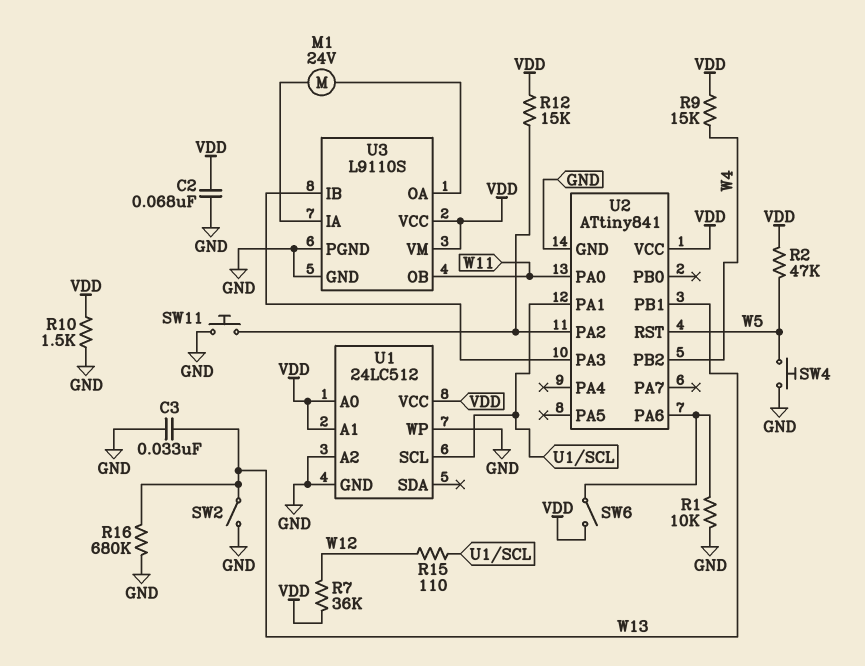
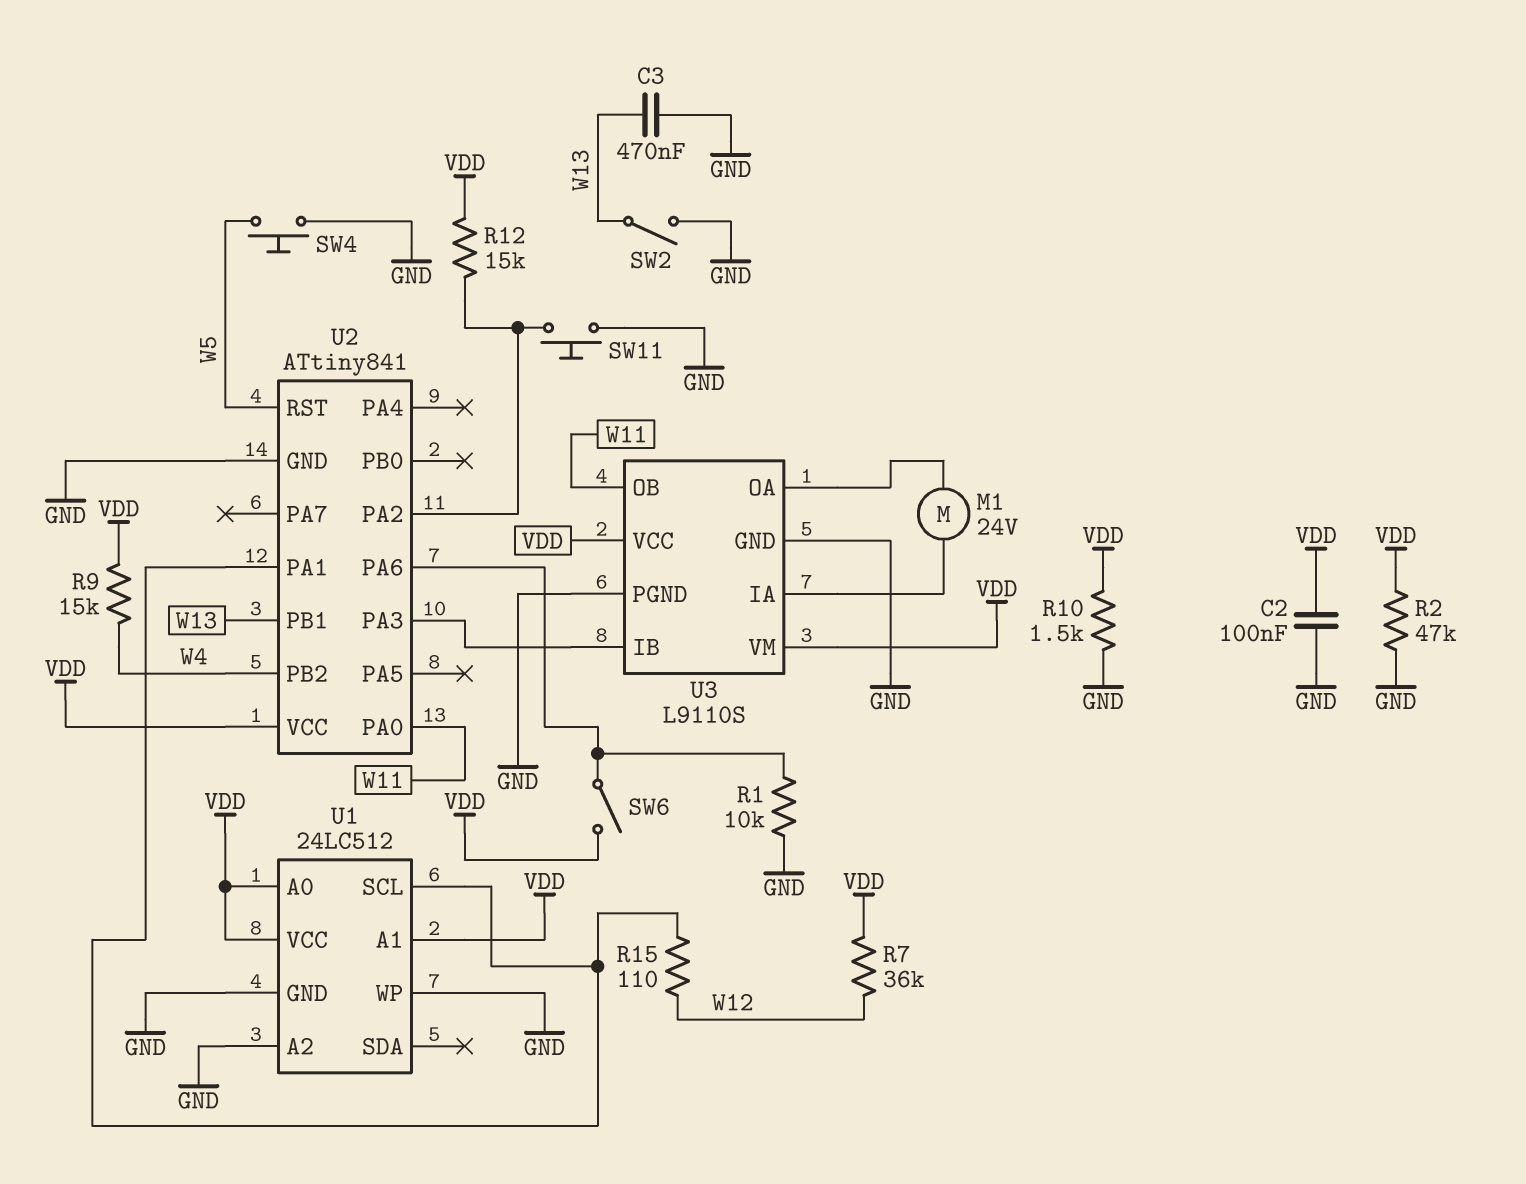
C2: 68nF (GND, VDD) -> 100nF (GND, VDD)
C3: 33nF (GND, W13) -> 470nF (GND, W13)
R2: 47k (VDD, W5) -> 47k (GND, VDD)
R16: 680k (GND, W13) -> none

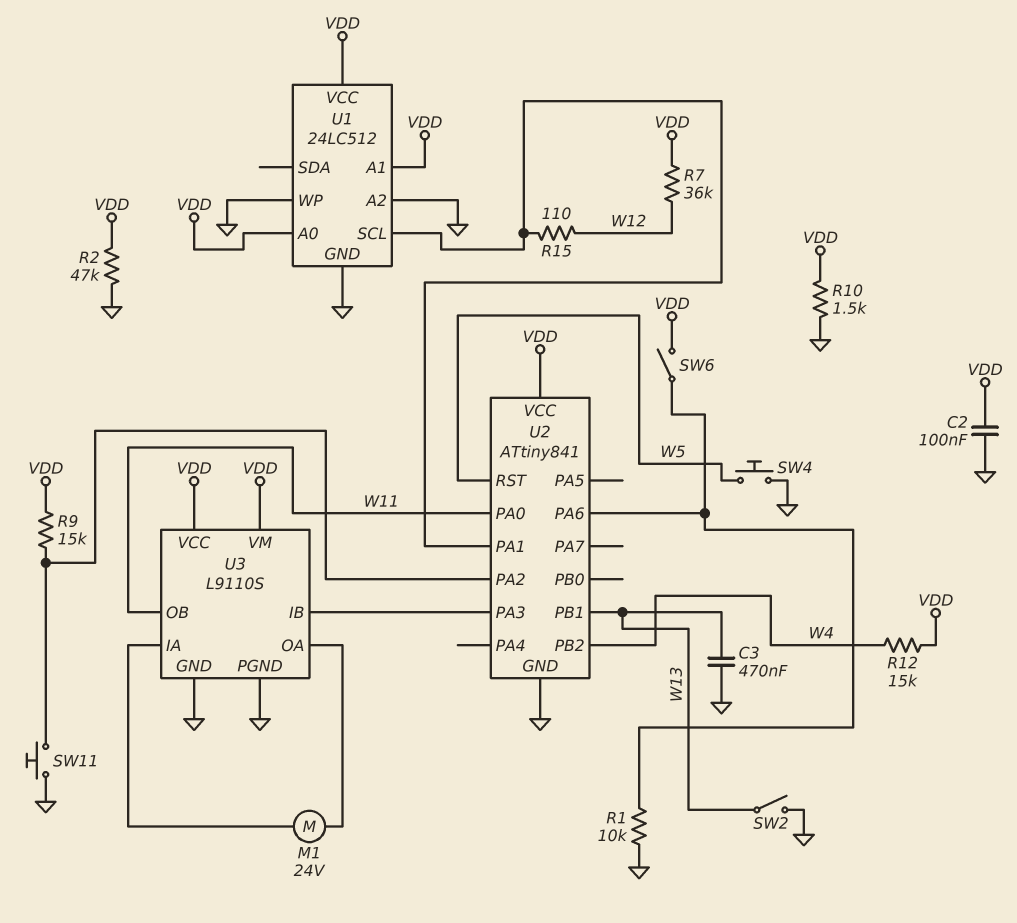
R9: 15k (VDD, W4) -> 15k (U2/PA2, VDD)
R12: 15k (U2/PA2, VDD) -> 15k (VDD, W4)

